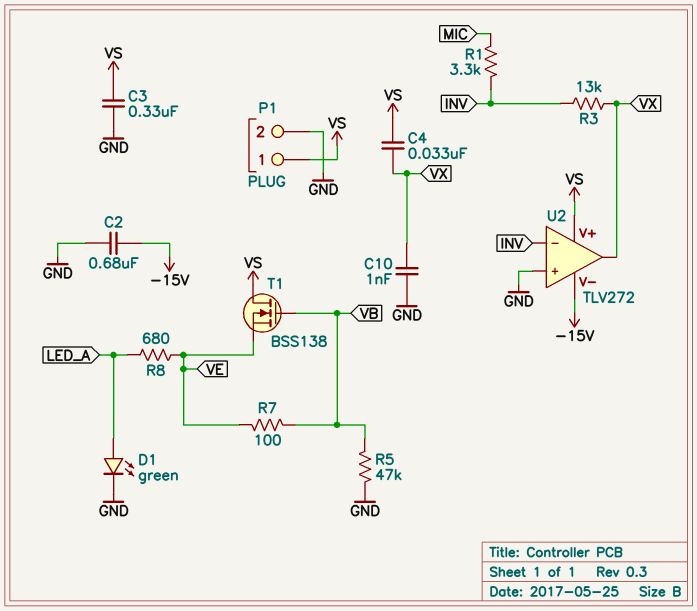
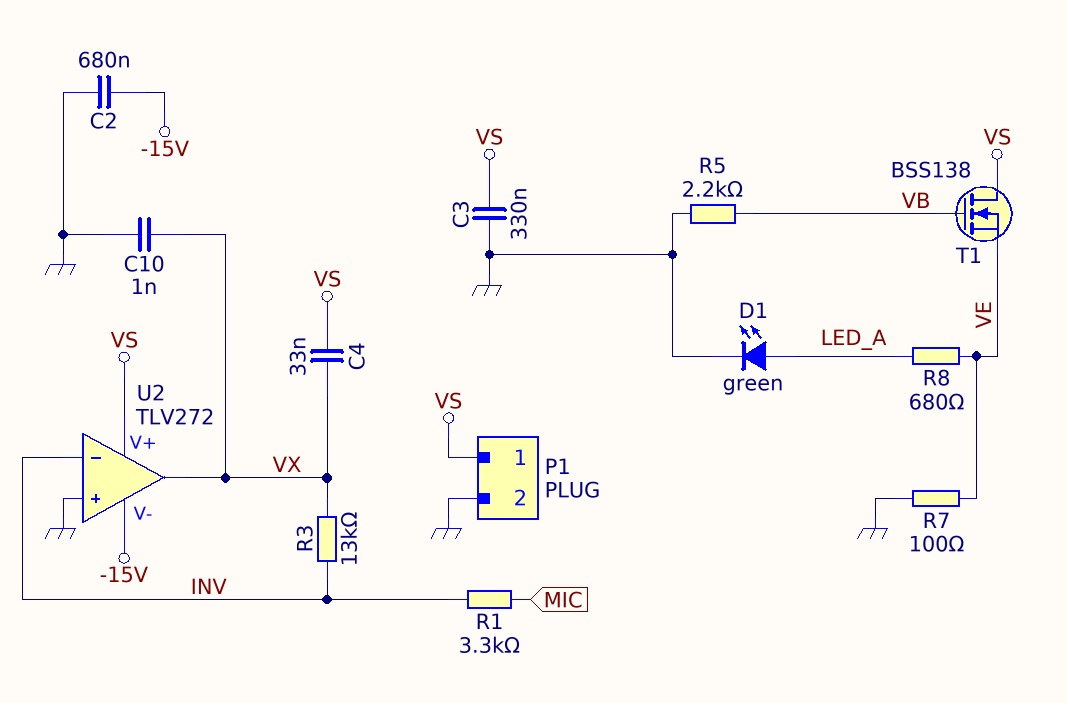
R5: 47k (GND, VB) -> 2.2k (GND, VB)
R7: 100 (VB, VE) -> 100 (GND, VE)

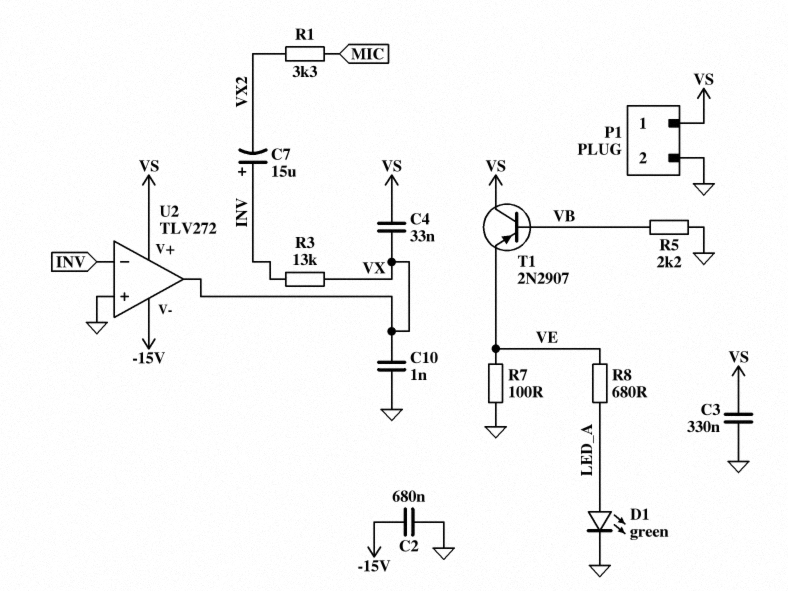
C7: none -> 15uF (plus INV, minus VX2)
R1: 3.3k (INV, MIC) -> 3.3k (MIC, VX2)
T1: NMOS BSS138 (G VB, D VS, S VE) -> PNP 2N2907 (B VB, C VS, E VE)

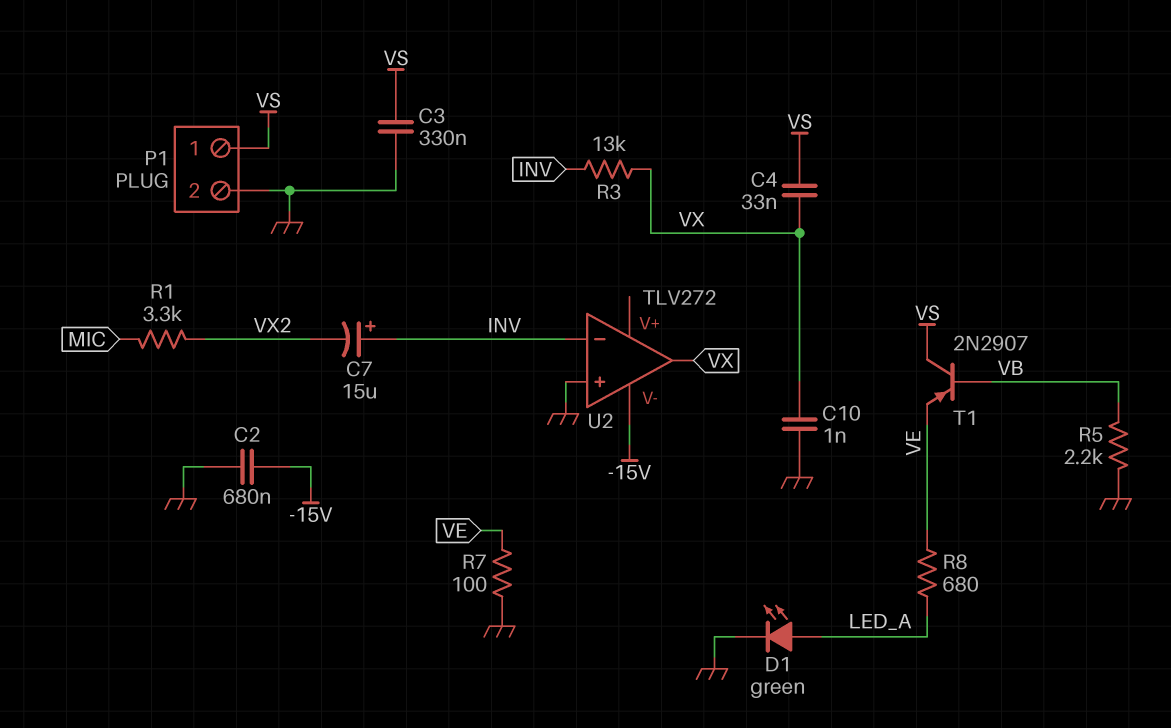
U2 pin V+: VS -> none

